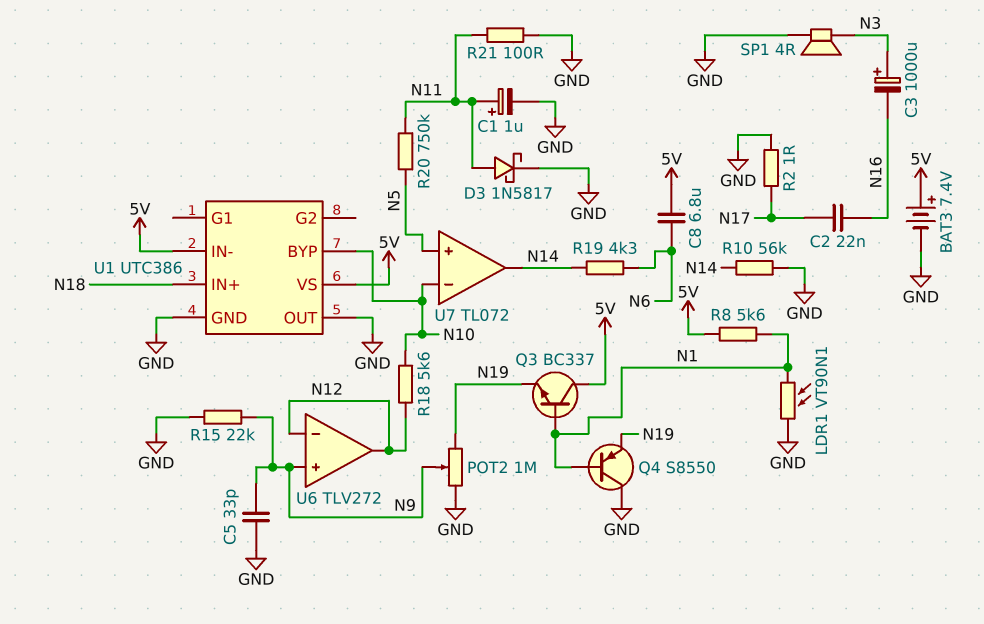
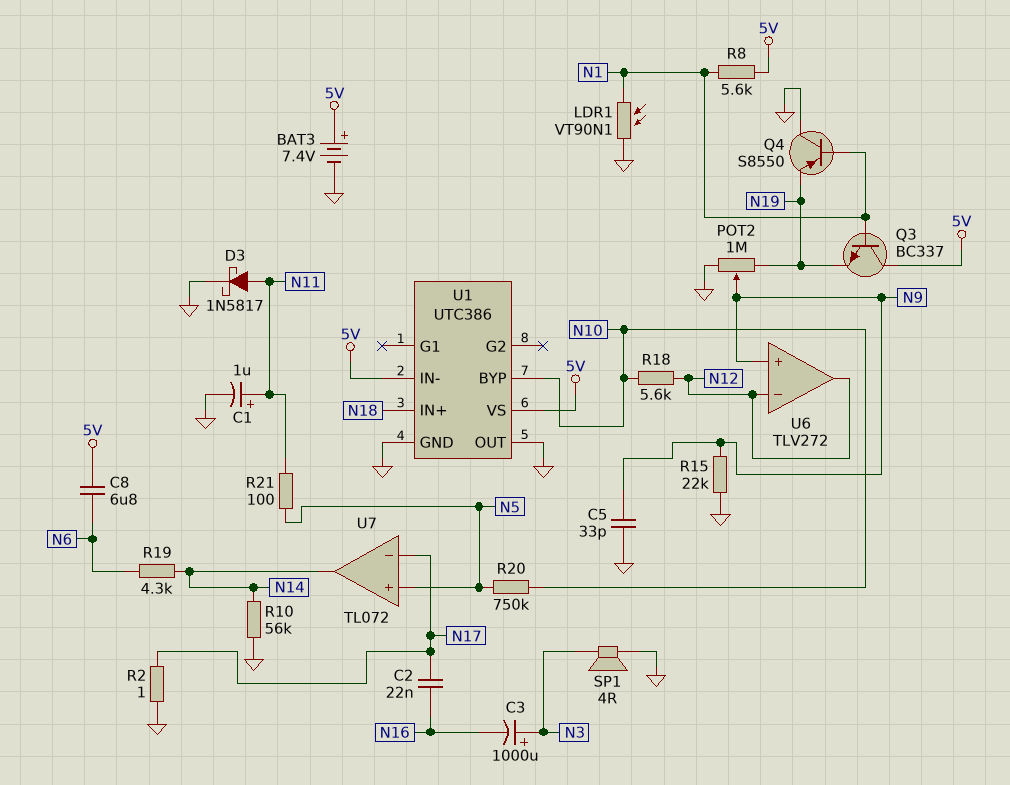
R20: 750k (N5, N11) -> 750k (N5, N10)
R21: 100 (GND, N11) -> 100 (N5, N11)
U7 pin in-: N10 -> N17

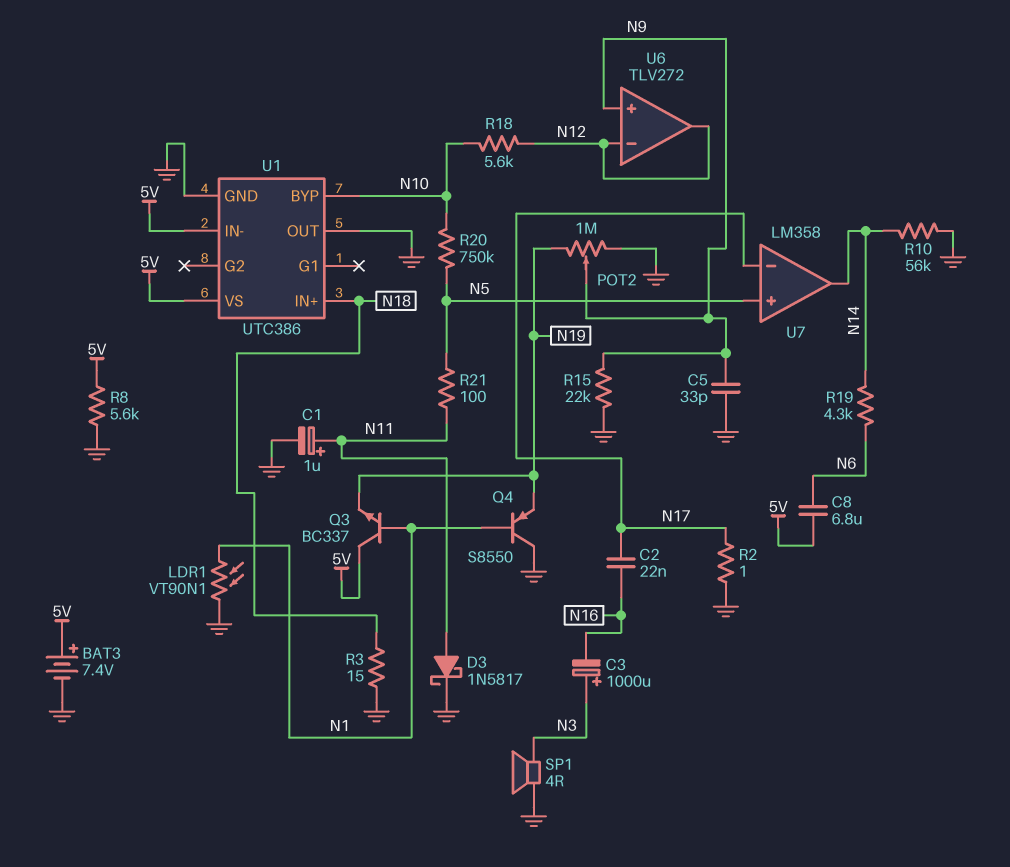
R3: none -> 15 (GND, N18)
R8: 5.6k (5V, N1) -> 5.6k (5V, GND)
U7: TL072 -> LM358

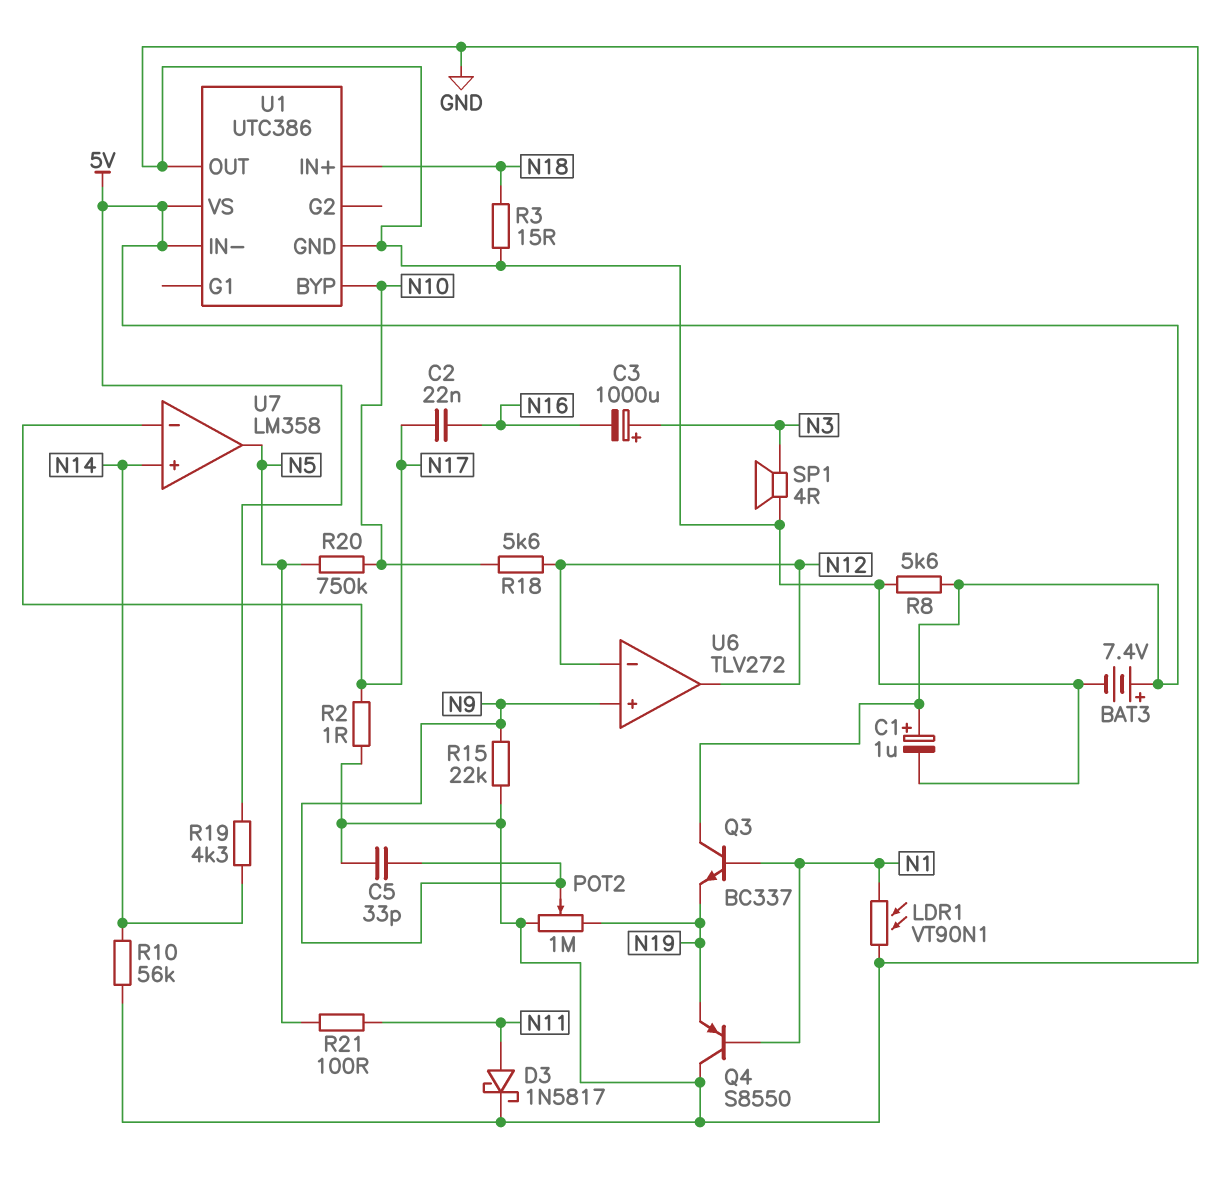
C1: 1uF (plus N11, minus GND) -> 1uF (plus 5V, minus GND)
C8: 6.8uF (5V, N6) -> none
R19: 4.3k (N6, N14) -> 4.3k (5V, N14)
U7 pin in+: N5 -> N14
U7 pin out: N14 -> N5

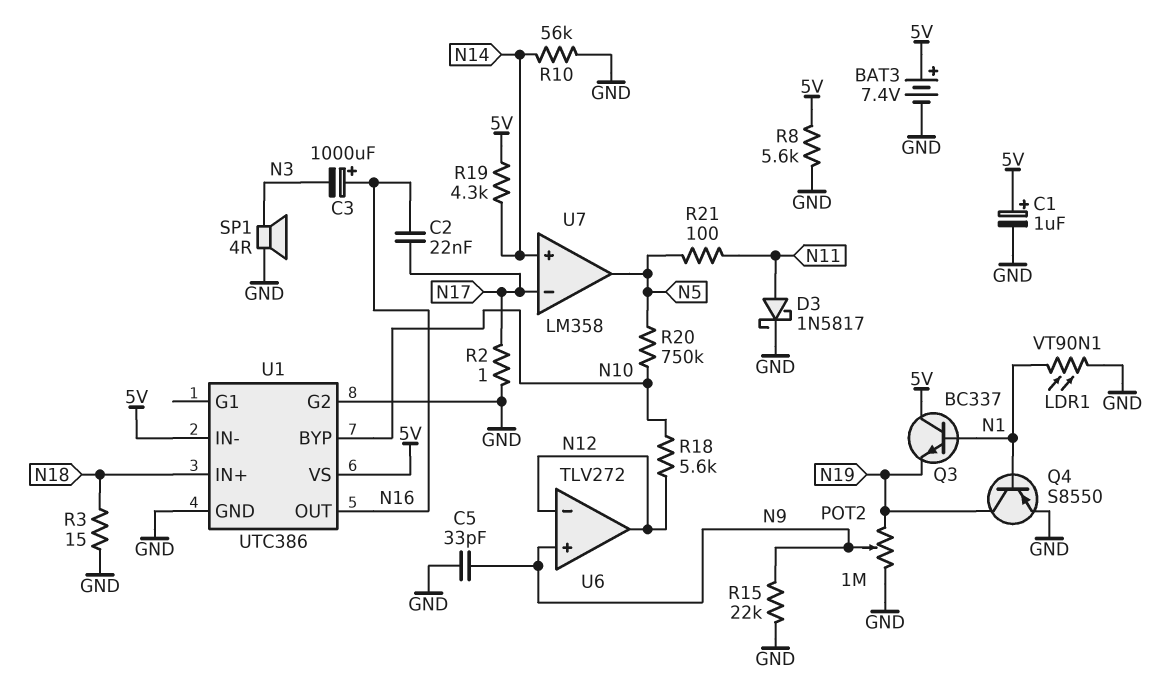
C3: 1000uF (plus N3, minus N16) -> 1000uF (plus N16, minus N3)
Q4: PNP S8550 (B N1, C GND, E N19) -> PNP S8550 (B N1, C N19, E GND)
U1 pin G2: none -> GND
U1 pin OUT: GND -> N16

